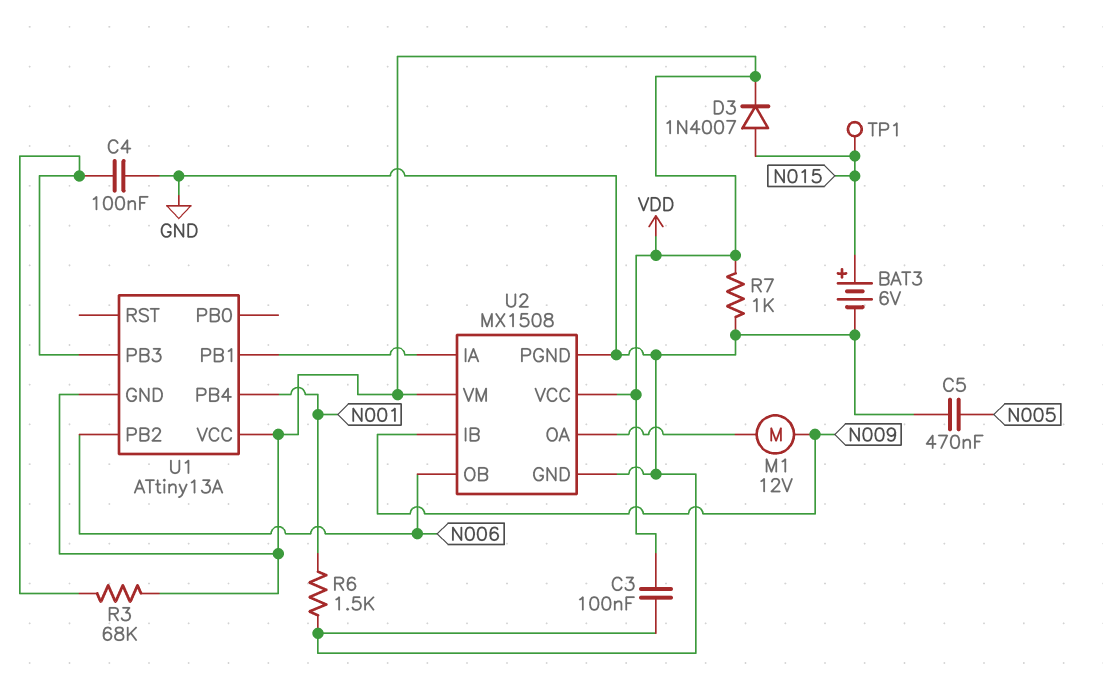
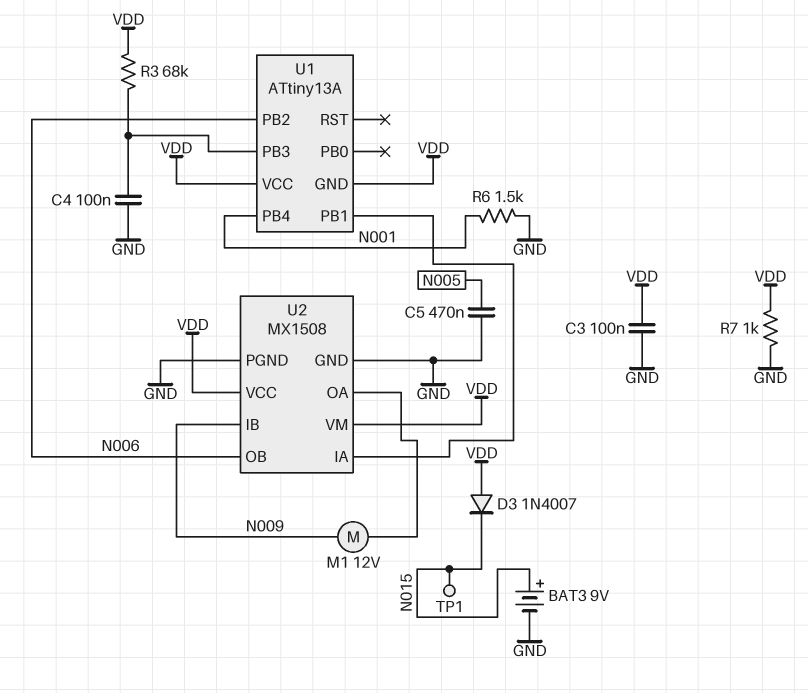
BAT3: 6V (plus N015, minus GND) -> 9V (plus N015, minus GND)
D3: diode 1N4007 (A N015, K VDD) -> diode 1N4007 (A VDD, K N015)

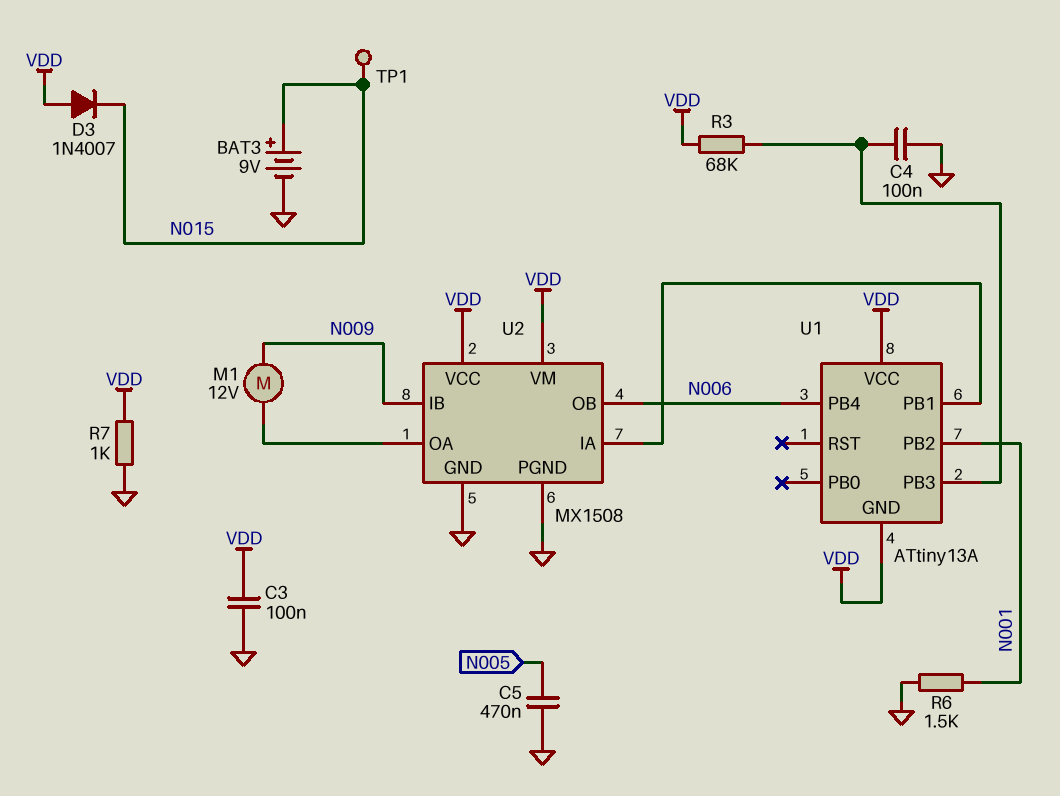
U1 pin PB2: N006 -> N001
U1 pin PB4: N001 -> N006

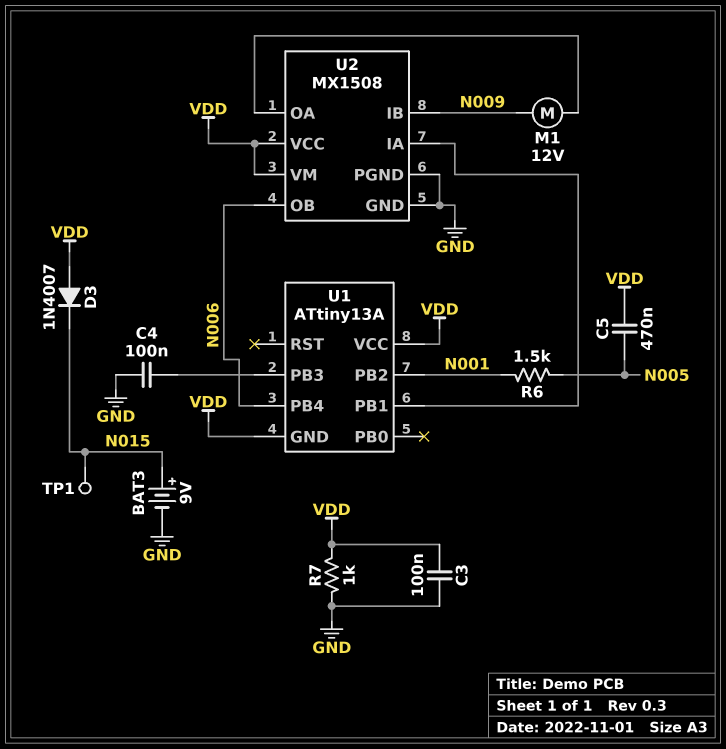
C5: 470nF (GND, N005) -> 470nF (N005, VDD)
R3: 68k (U1/PB3, VDD) -> none
R6: 1.5k (GND, N001) -> 1.5k (N001, N005)

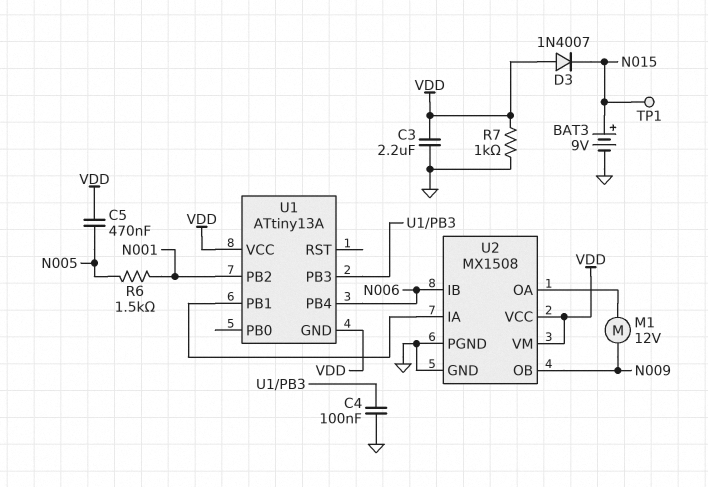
C3: 100nF (GND, VDD) -> 2.2uF (GND, VDD)
U2 pin IB: N009 -> N006
U2 pin OB: N006 -> N009

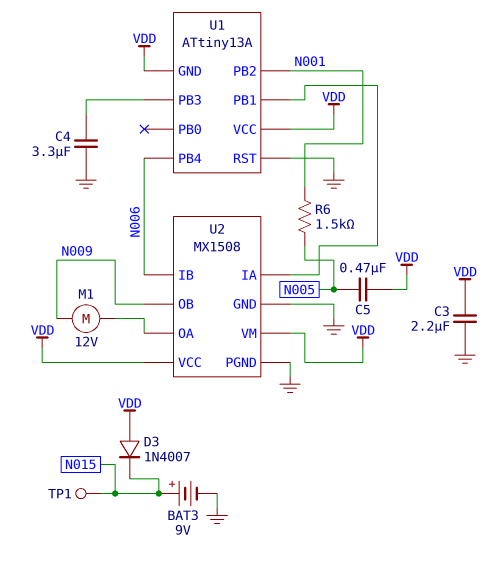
C4: 100nF (GND, U1/PB3) -> 3.3uF (GND, U1/PB3)
R7: 1k (GND, VDD) -> none
U1 pin RST: none -> GND

